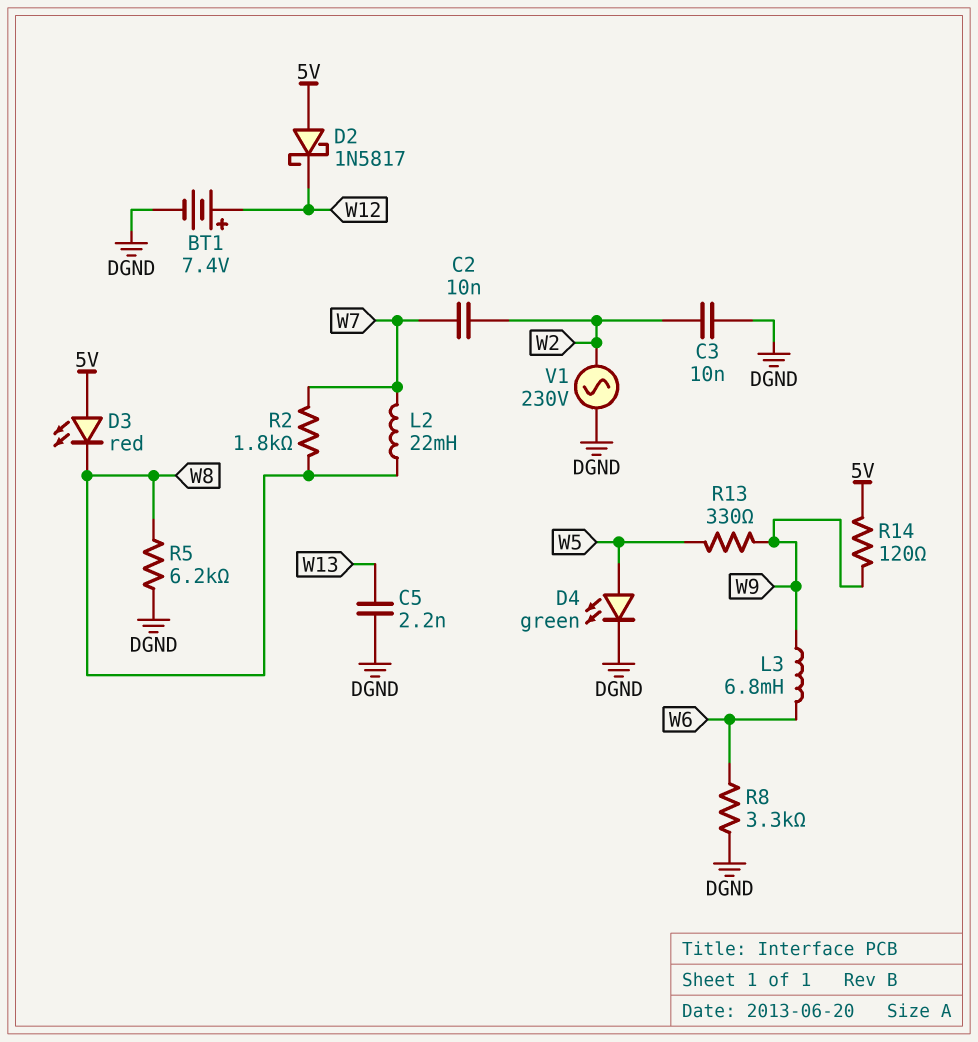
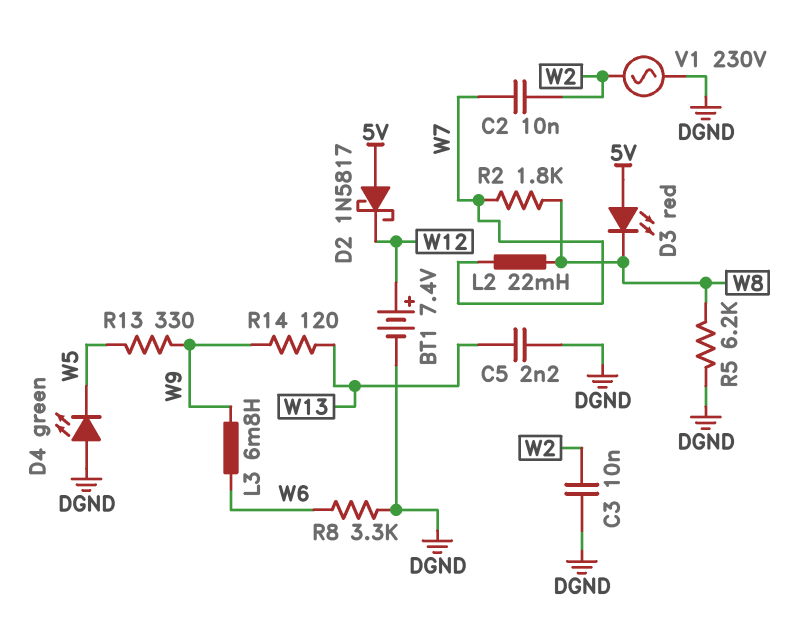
D4: LED green (A W5, K DGND) -> LED green (A DGND, K W5)
R14: 120 (5V, W9) -> 120 (W9, W13)

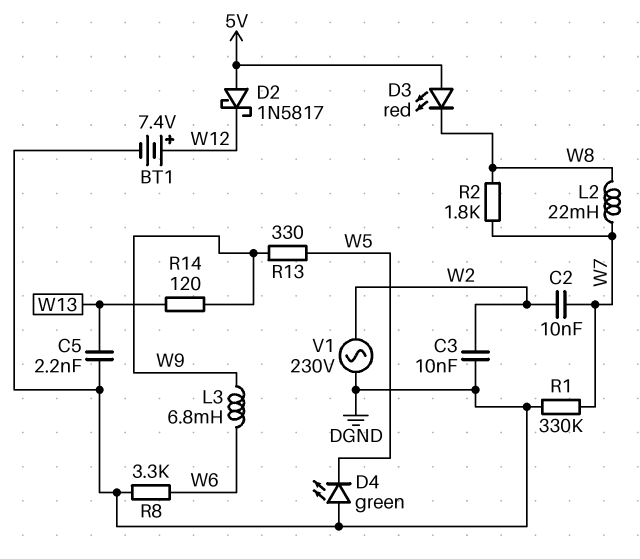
R1: none -> 330k (DGND, W7)
R5: 6.2k (DGND, W8) -> none

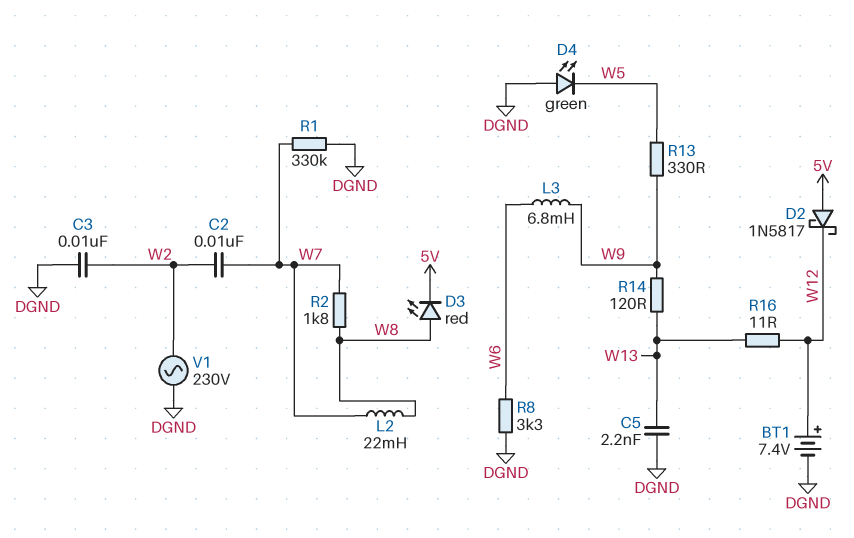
D3: LED red (A 5V, K W8) -> LED red (A W8, K 5V)
R16: none -> 11 (W12, W13)

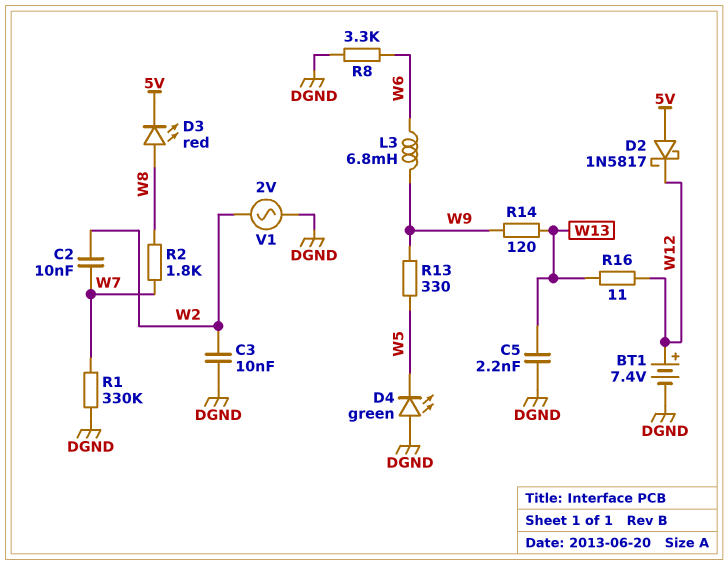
L2: 22mH (W7, W8) -> none
V1: AC 230V (DGND, W2) -> AC 2V (DGND, W2)

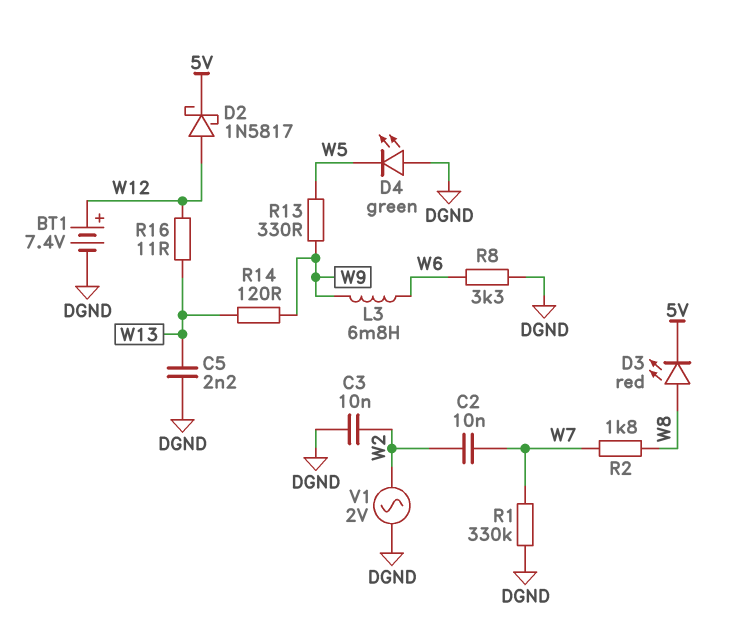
D2: schottky 1N5817 (A 5V, K W12) -> schottky 1N5817 (A W12, K 5V)

